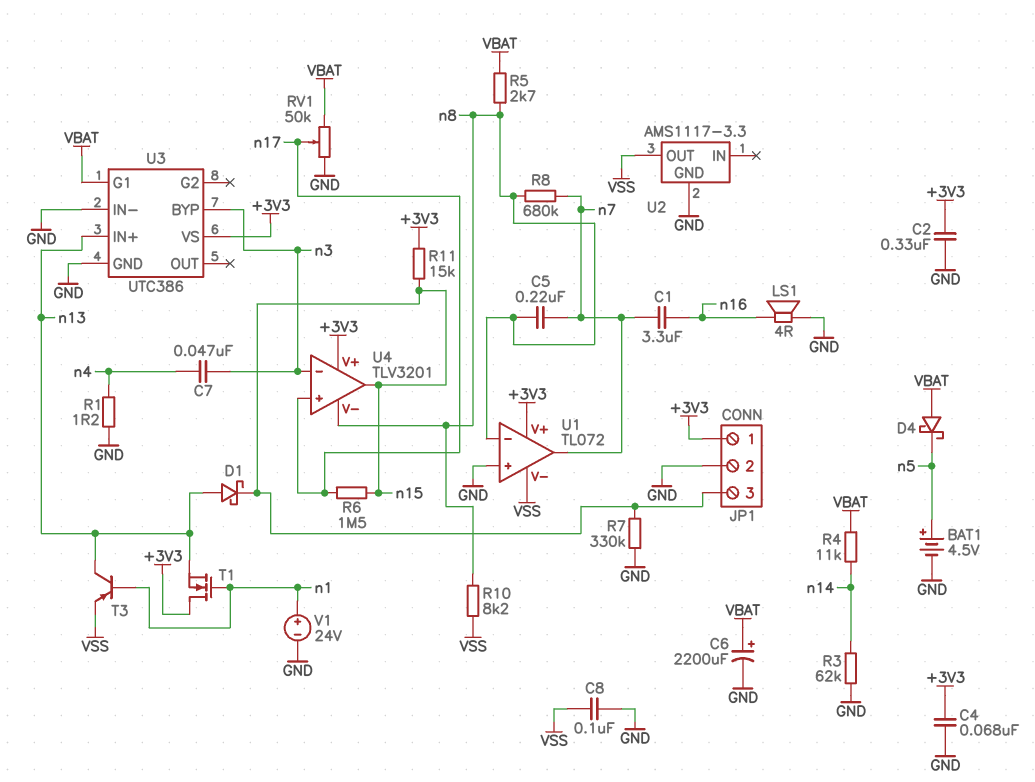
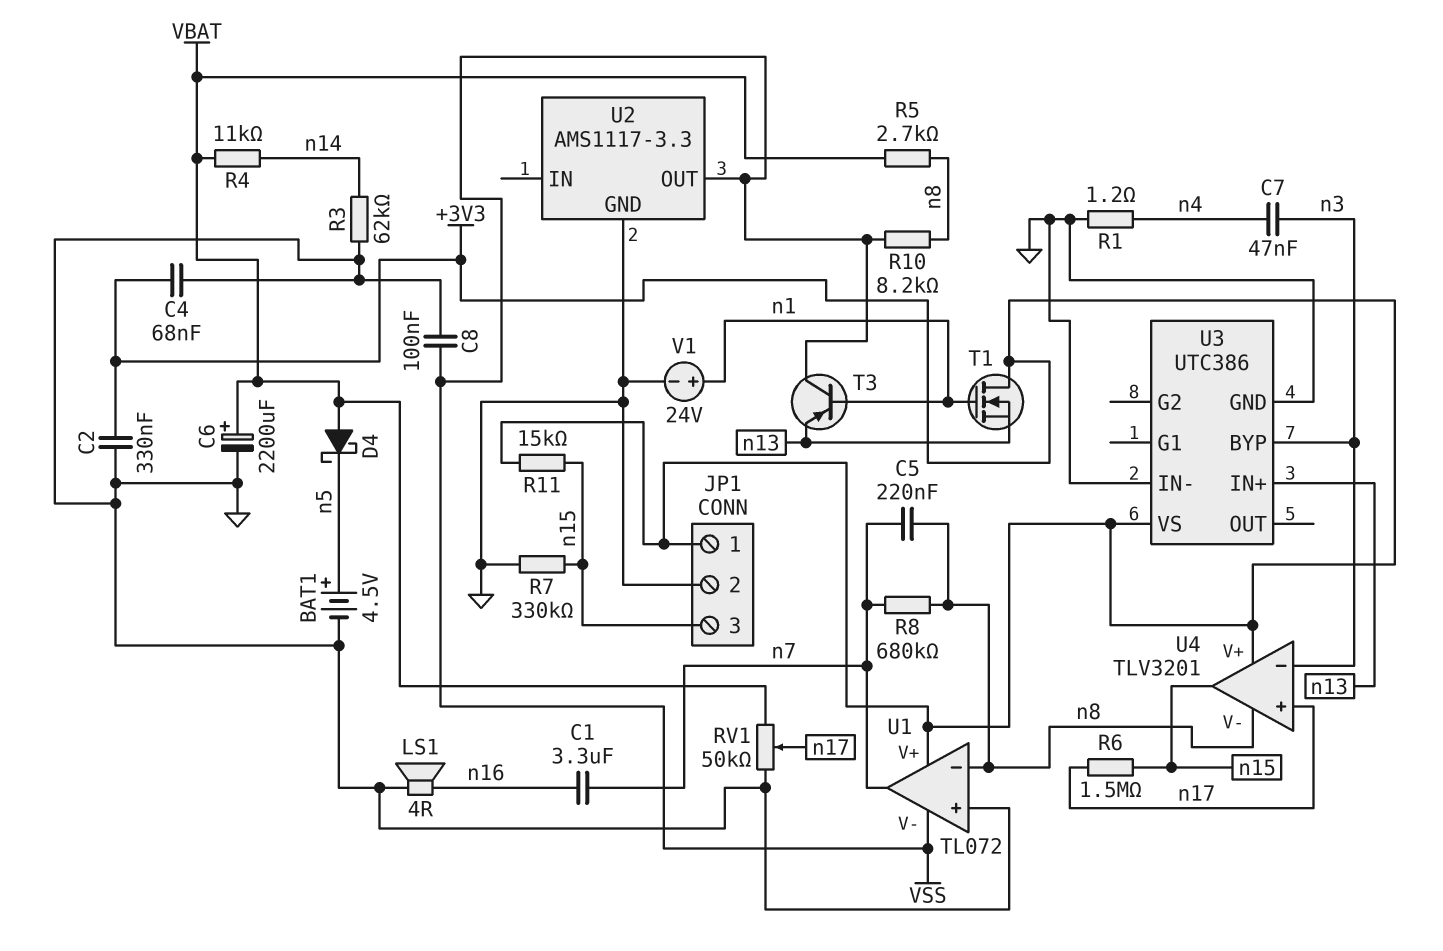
D1: schottky (A n13, K n15) -> none
T3: PNP (B n1, C n13, E VSS) -> PNP (B n1, C VSS, E n13)
U3 pin G1: VBAT -> none

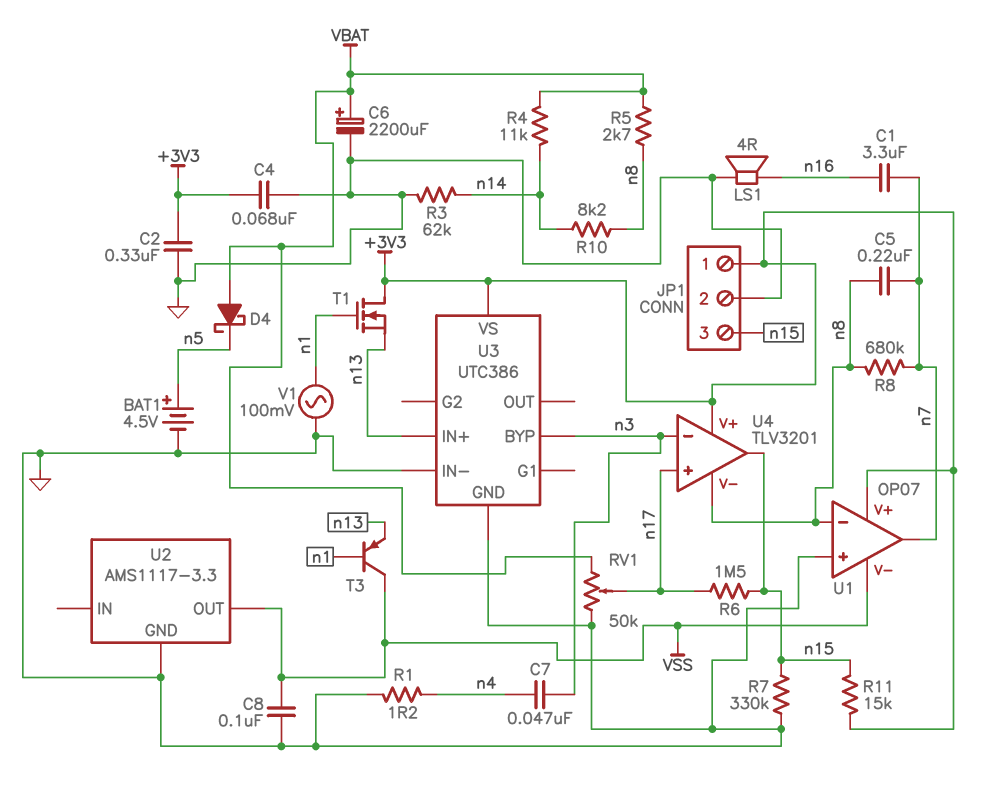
R10: 8.2k (VSS, n8) -> 8.2k (n8, n14)
U1: TL072 -> OP07
V1: 24V (plus n1, minus GND) -> AC 100mV (GND, n1)

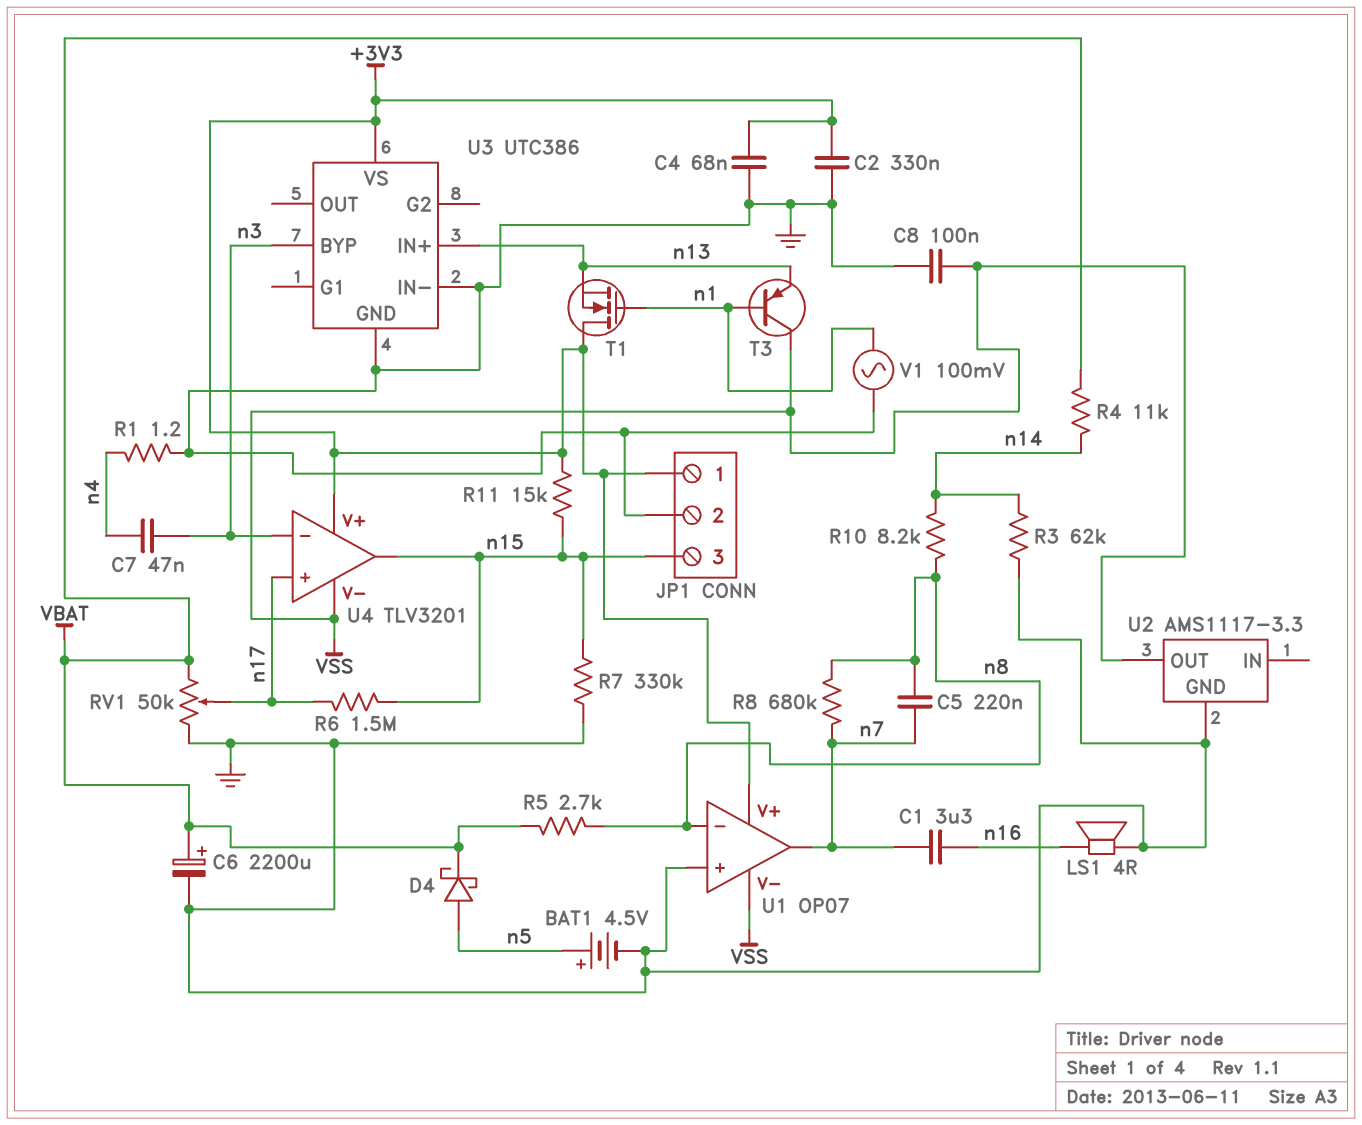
D4: schottky (A VBAT, K n5) -> schottky (A n5, K VBAT)
U4 pin V-: n8 -> VSS

